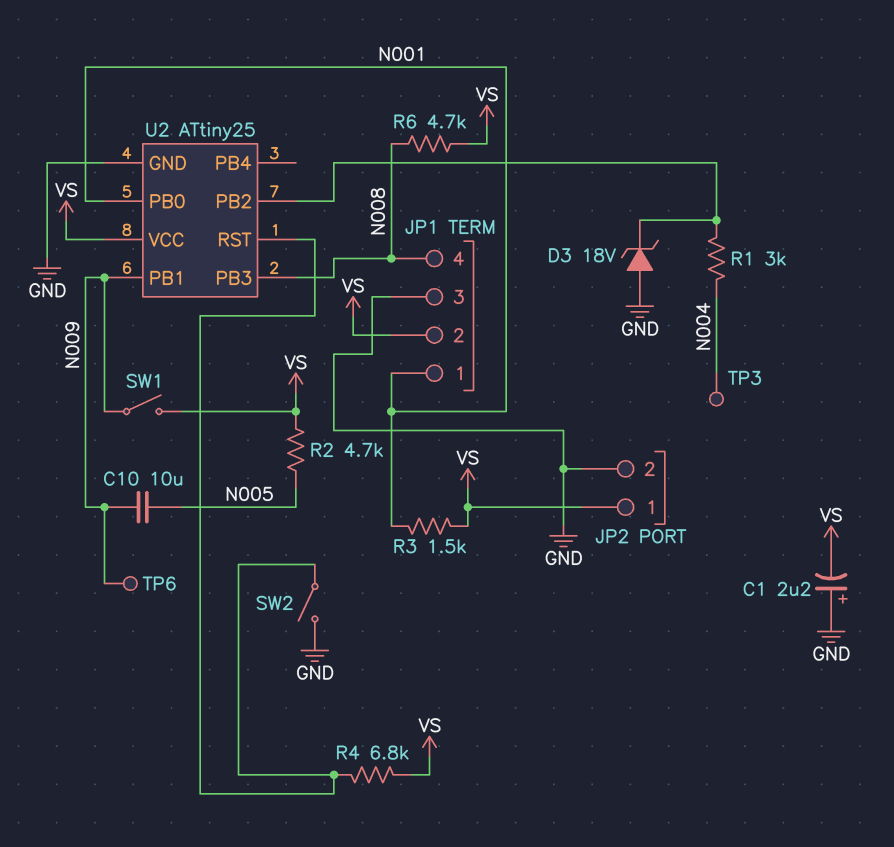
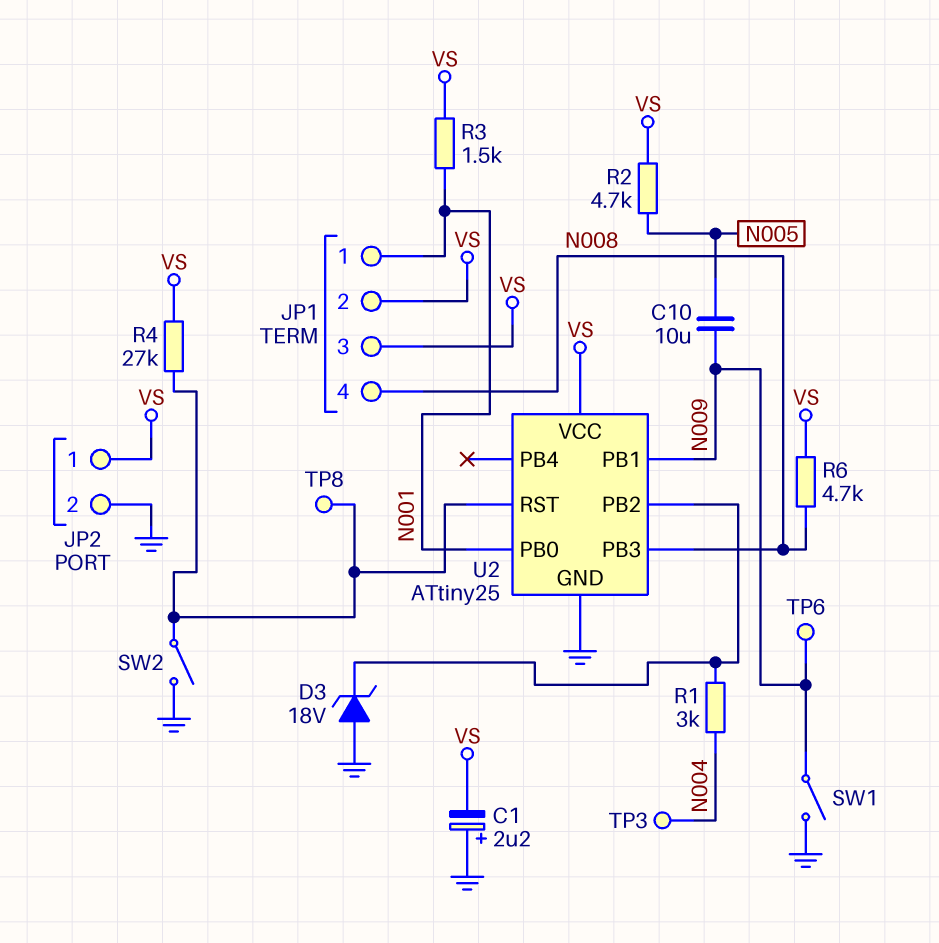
JP1 pin 3: GND -> VS
R4: 6.8k (U2/RST, VS) -> 27k (U2/RST, VS)
SW1: switch (N009, VS) -> switch (GND, N009)
TP8: none -> test point (U2/RST)

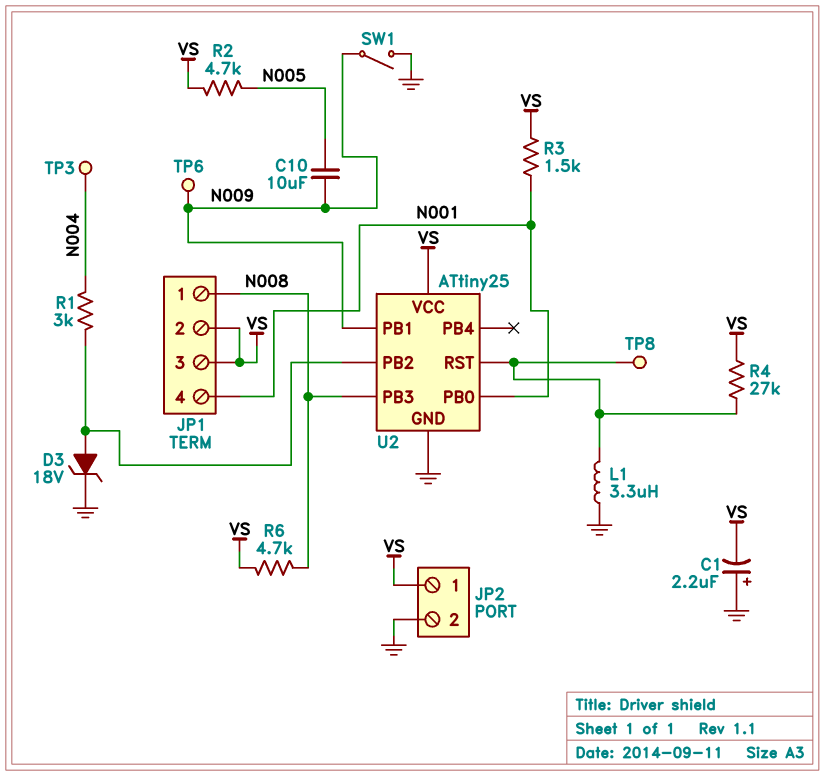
D3: zener 18V (A GND, K U2/PB2) -> zener 18V (A U2/PB2, K GND)
JP1 pin 1: N001 -> N008
JP1 pin 4: N008 -> N001
L1: none -> 3.3uH (GND, U2/RST)
SW2: switch (GND, U2/RST) -> none

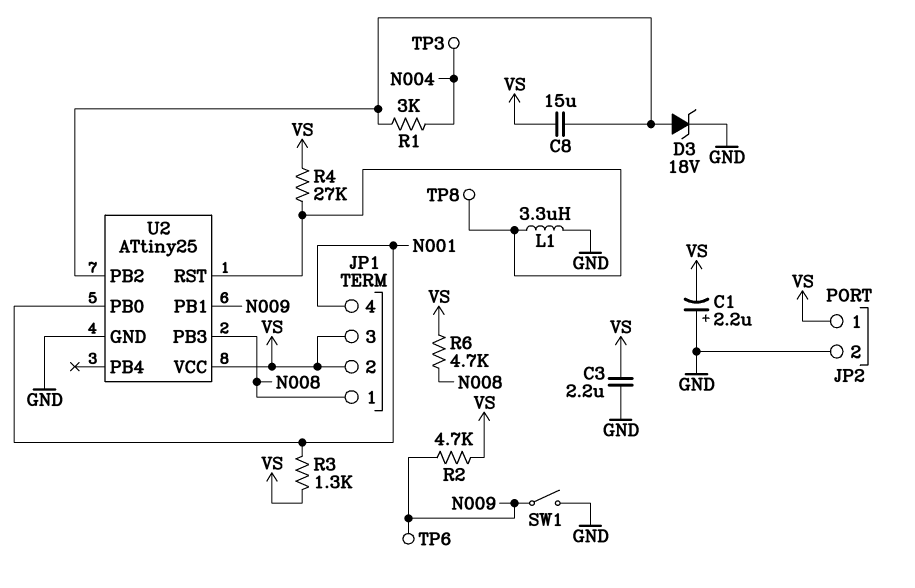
C3: none -> 2.2uF (GND, VS)
C8: none -> 15uF (U2/PB2, VS)
C10: 10uF (N005, N009) -> none
R2: 4.7k (N005, VS) -> 4.7k (N009, VS)
R3: 1.5k (N001, VS) -> 1.3k (N001, VS)

